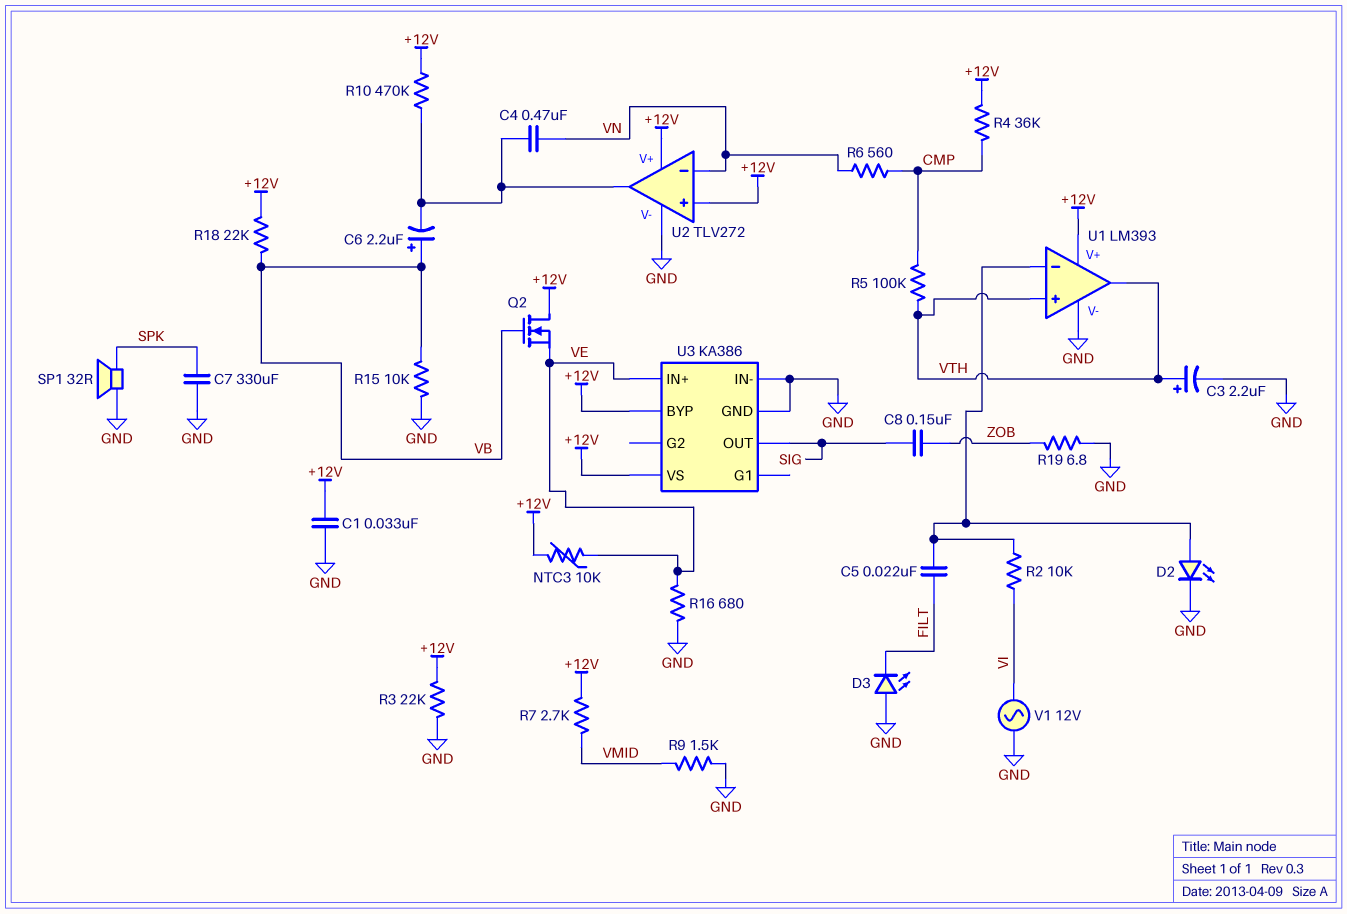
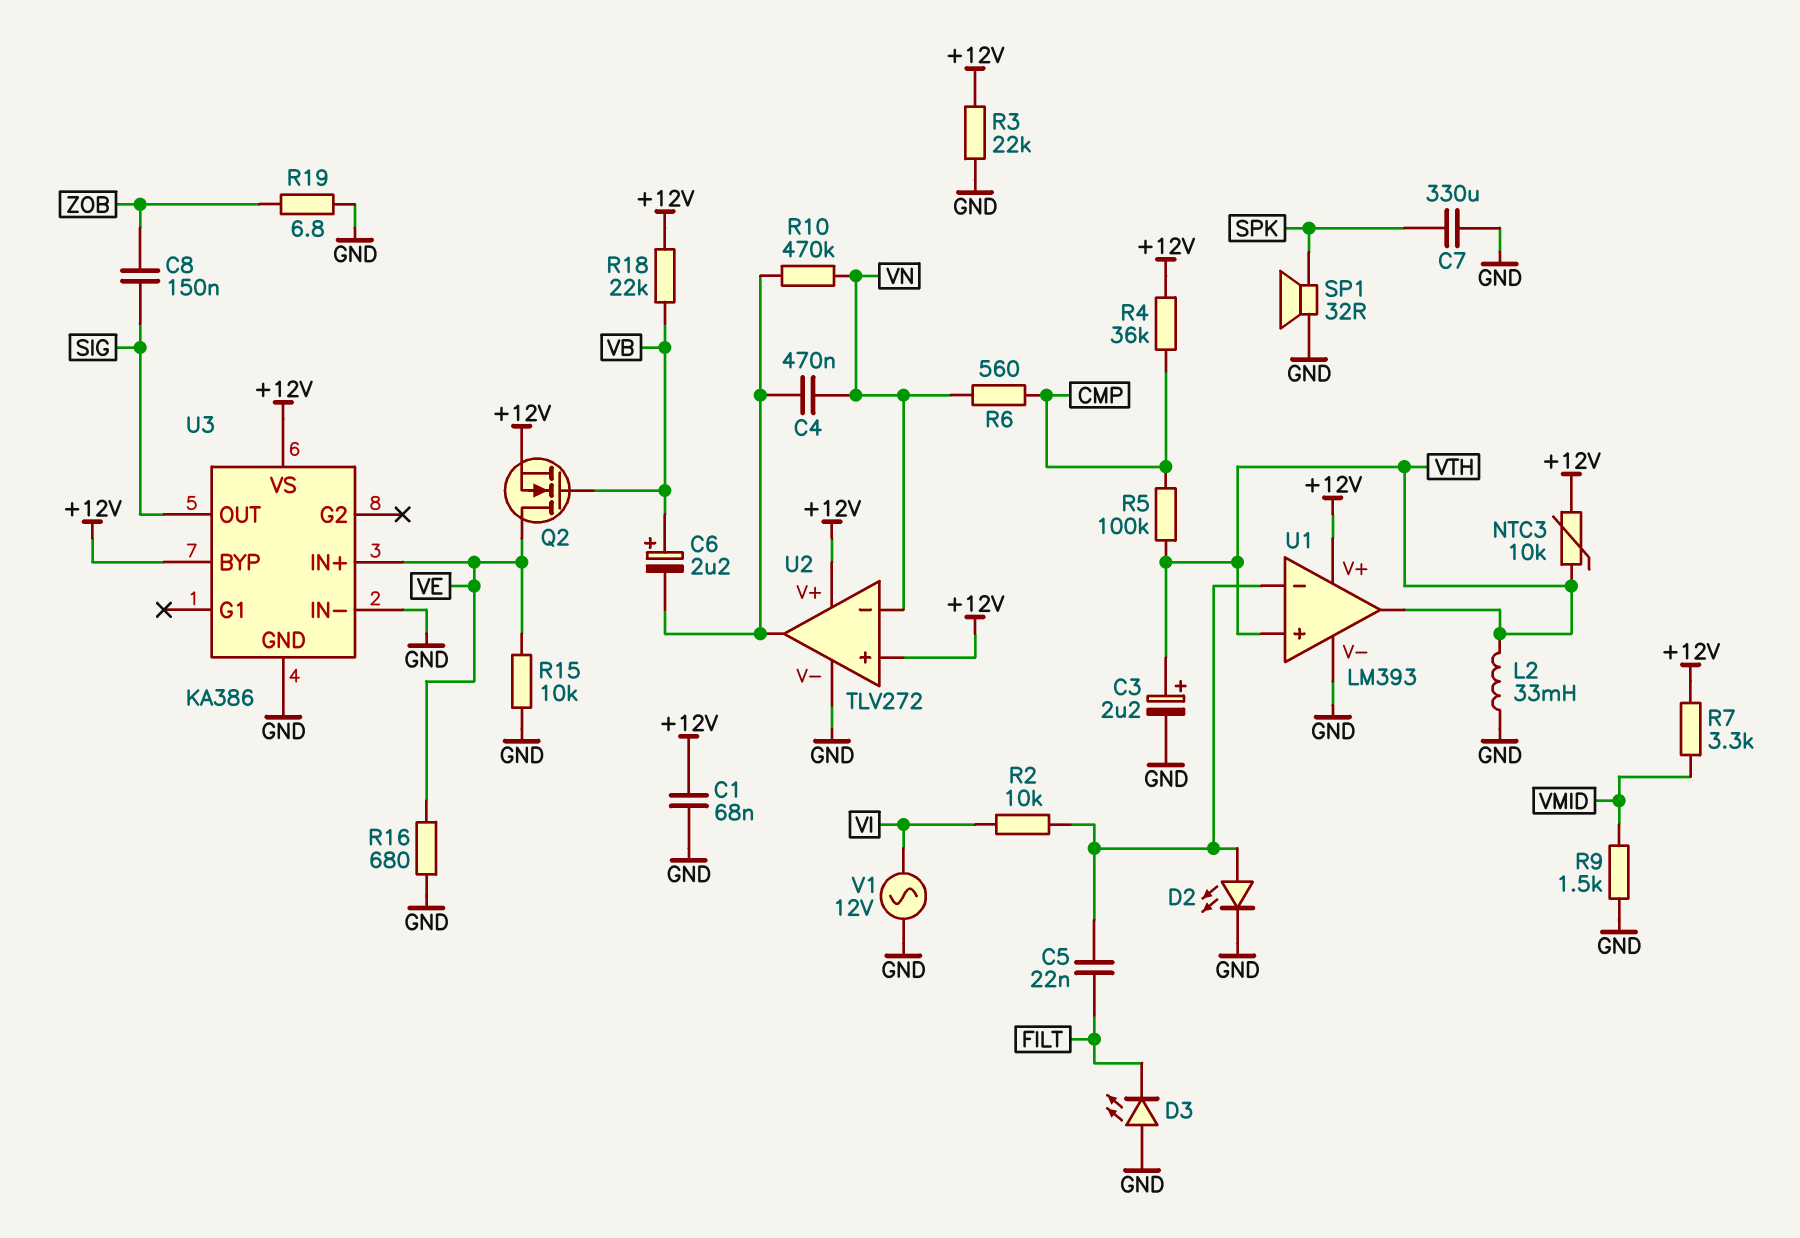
C1: 33nF (+12V, GND) -> 68nF (+12V, GND)
L2: none -> 33mH (GND, VTH)
NTC3: 10k (+12V, VE) -> 10k (+12V, VTH)
Q2: NMOS (G VB, D +12V, S VE) -> NMOS (G VB, D VE, S +12V)
R7: 2.7k (+12V, VMID) -> 3.3k (+12V, VMID)
R10: 470k (+12V, U2/out) -> 470k (U2/out, VN)
R15: 10k (GND, VB) -> 10k (GND, VE)

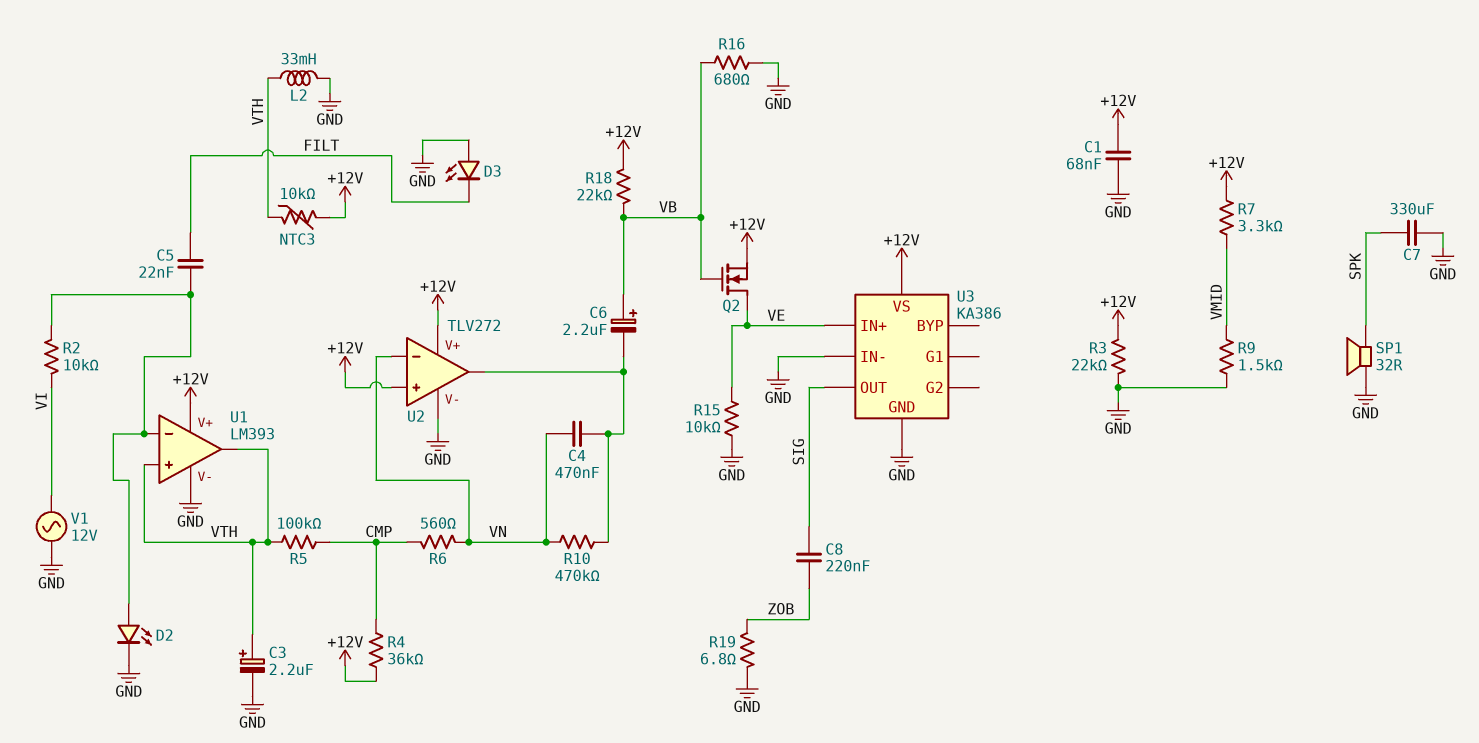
C8: 150nF (SIG, ZOB) -> 220nF (SIG, ZOB)
R16: 680 (GND, VE) -> 680 (GND, VB)
U3 pin BYP: +12V -> none

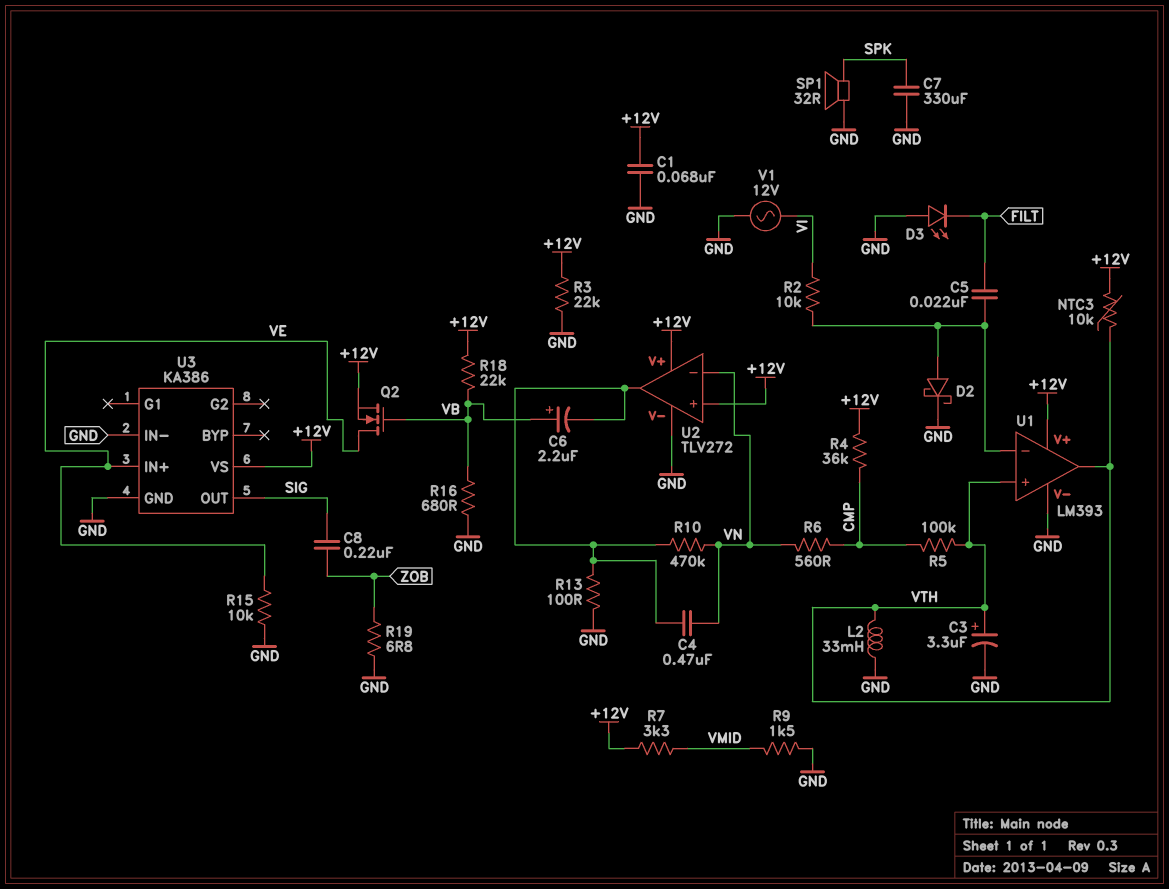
C3: 2.2uF (plus VTH, minus GND) -> 3.3uF (plus VTH, minus GND)
D2: LED (A U1/in-, K GND) -> schottky (A U1/in-, K GND)
R13: none -> 100 (GND, U2/out)

